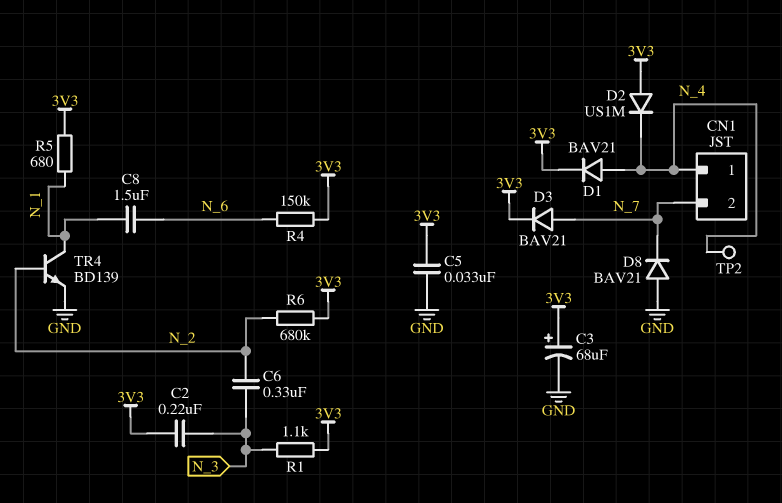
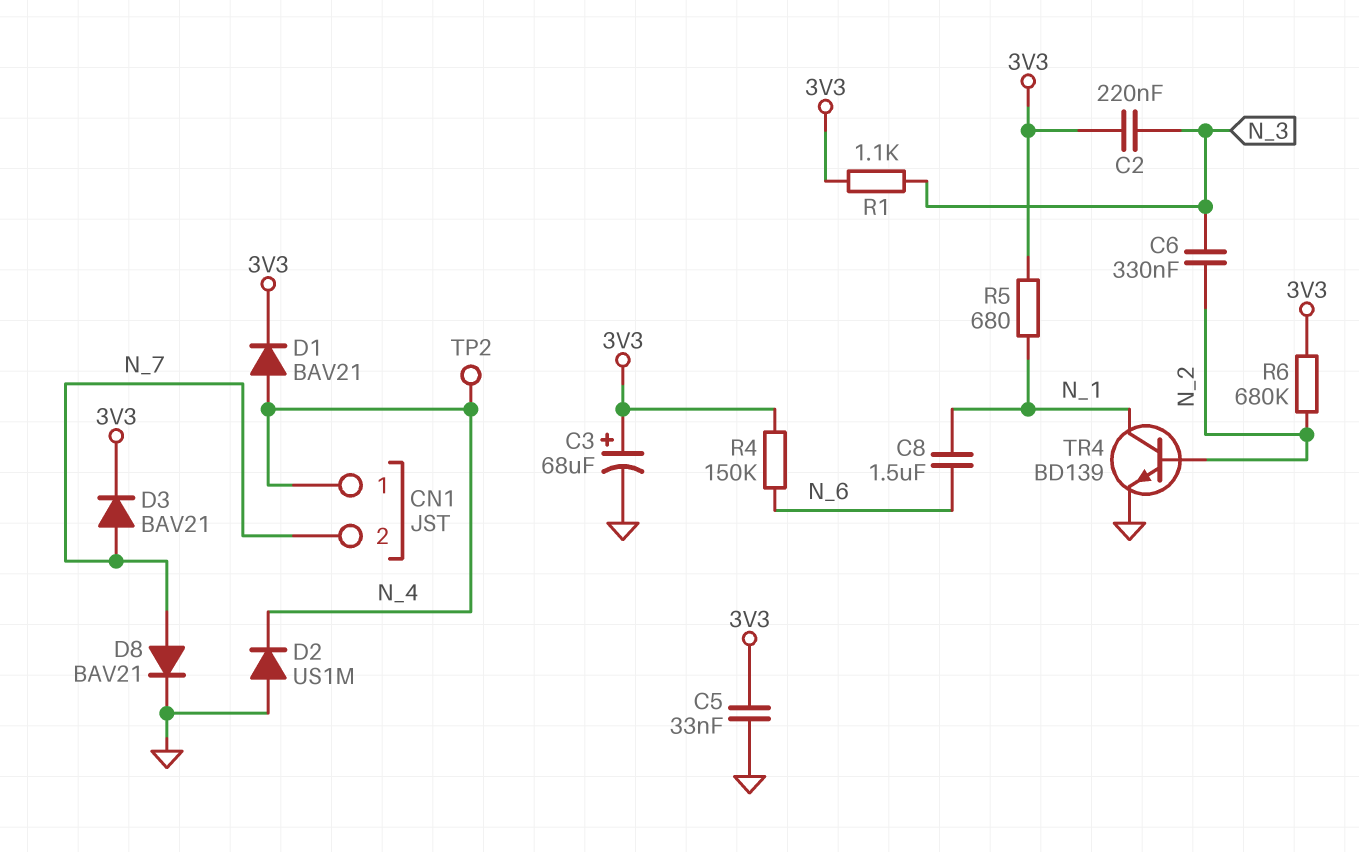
D2: diode US1M (A 3V3, K N_4) -> diode US1M (A GND, K N_4)
D8: diode BAV21 (A GND, K N_7) -> diode BAV21 (A N_7, K GND)

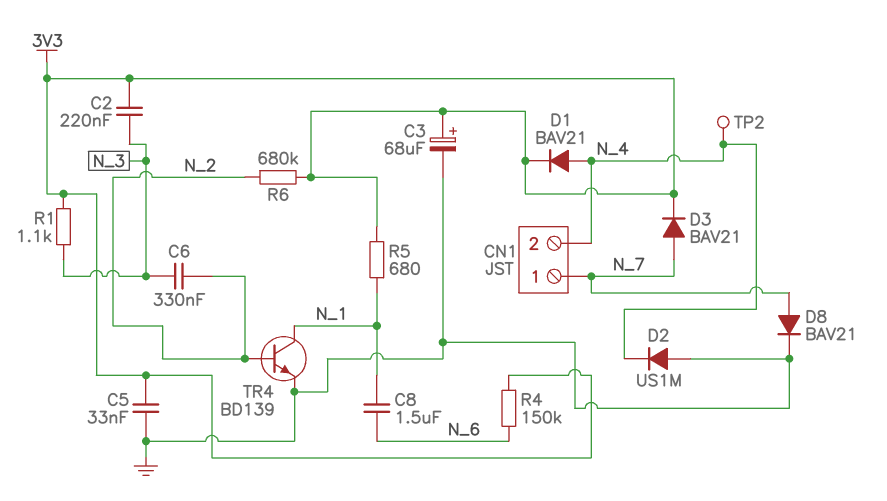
CN1 pin 1: N_4 -> N_7
CN1 pin 2: N_7 -> N_4

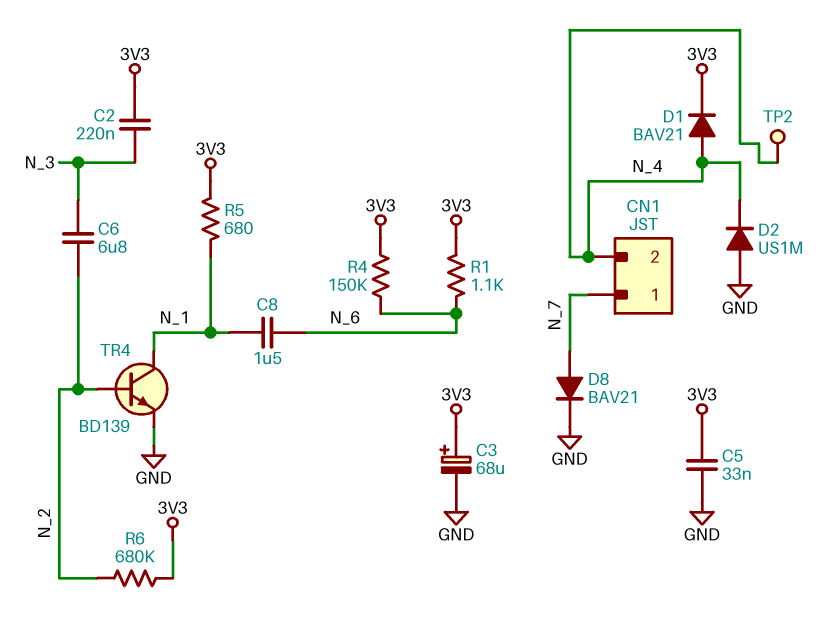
C6: 330nF (N_2, N_3) -> 6.8uF (N_2, N_3)
D3: diode BAV21 (A N_7, K 3V3) -> none
R1: 1.1k (3V3, N_3) -> 1.1k (3V3, N_6)

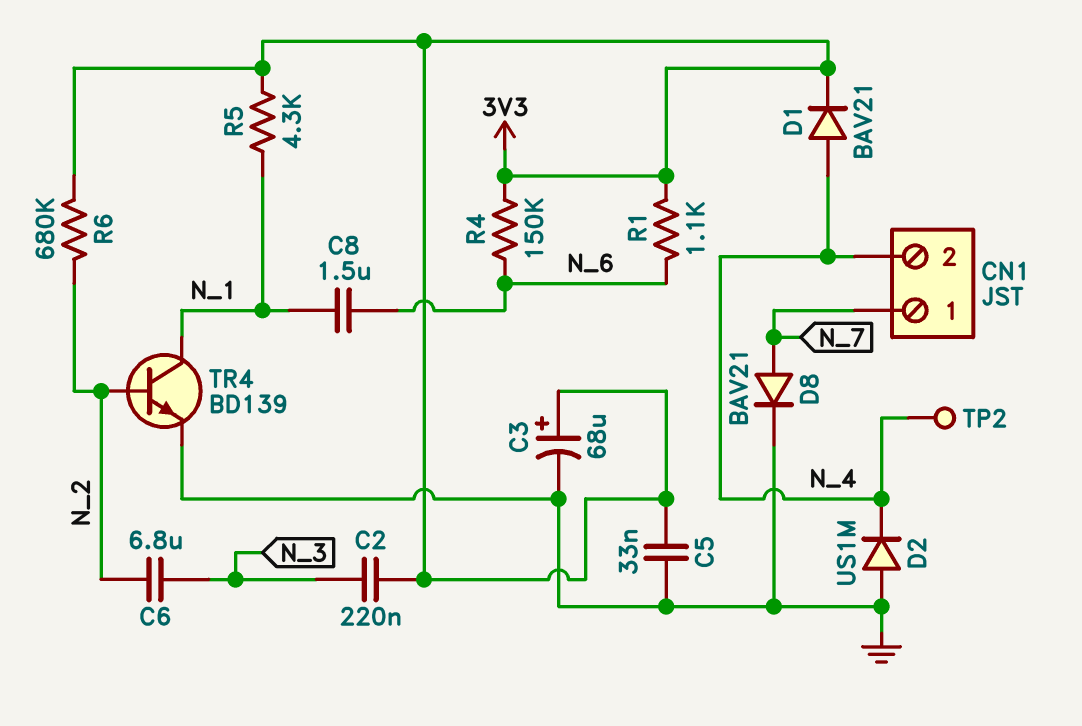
R5: 680 (3V3, N_1) -> 4.3k (3V3, N_1)

